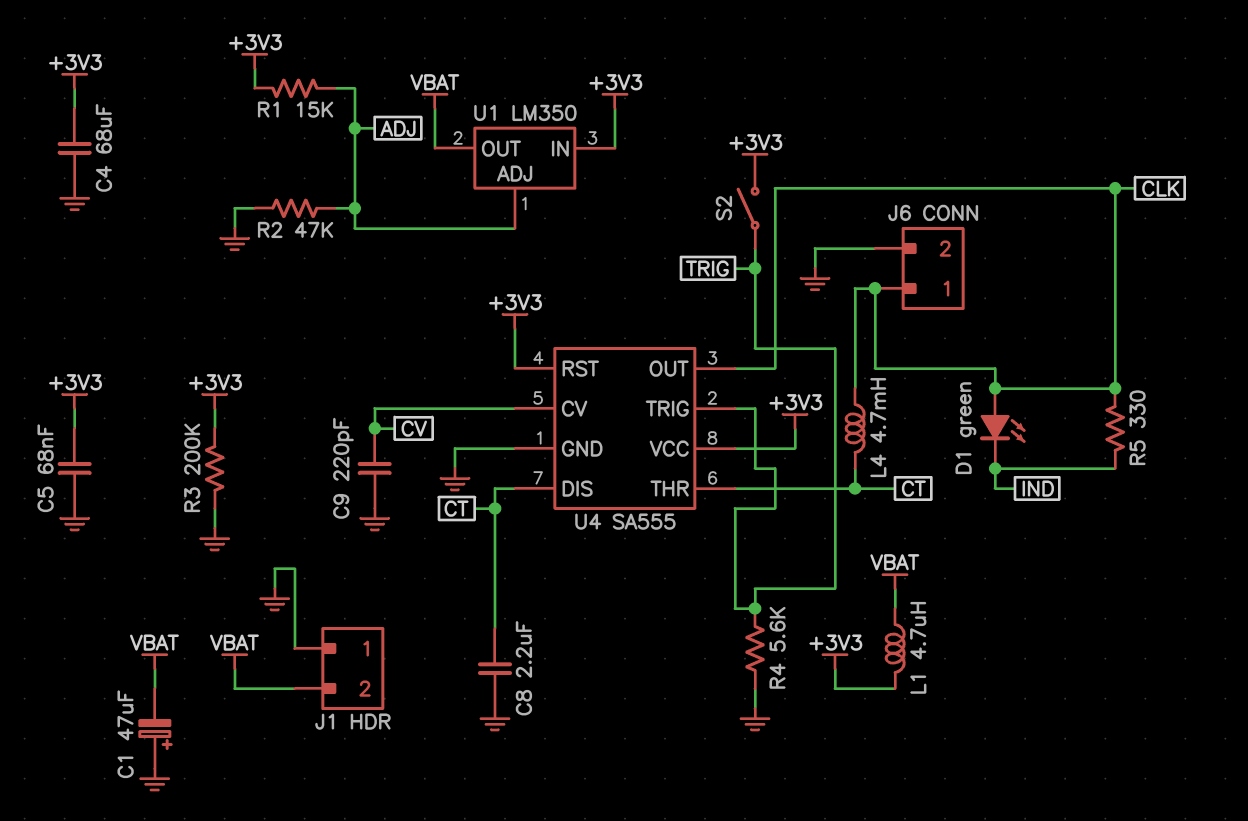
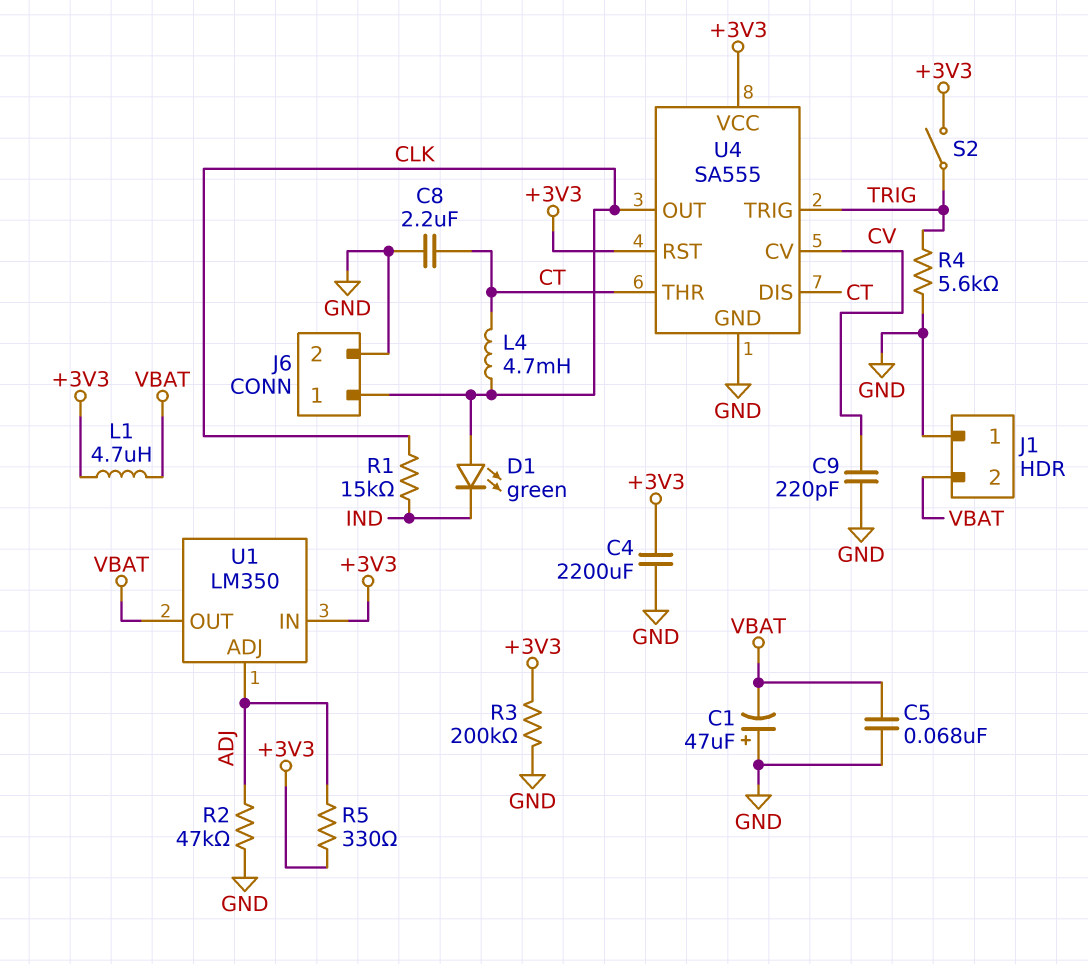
C4: 68uF (+3V3, GND) -> 2200uF (+3V3, GND)
C5: 68nF (+3V3, GND) -> 68nF (GND, VBAT)
R1: 15k (+3V3, ADJ) -> 15k (CLK, IND)
R5: 330 (CLK, IND) -> 330 (+3V3, ADJ)

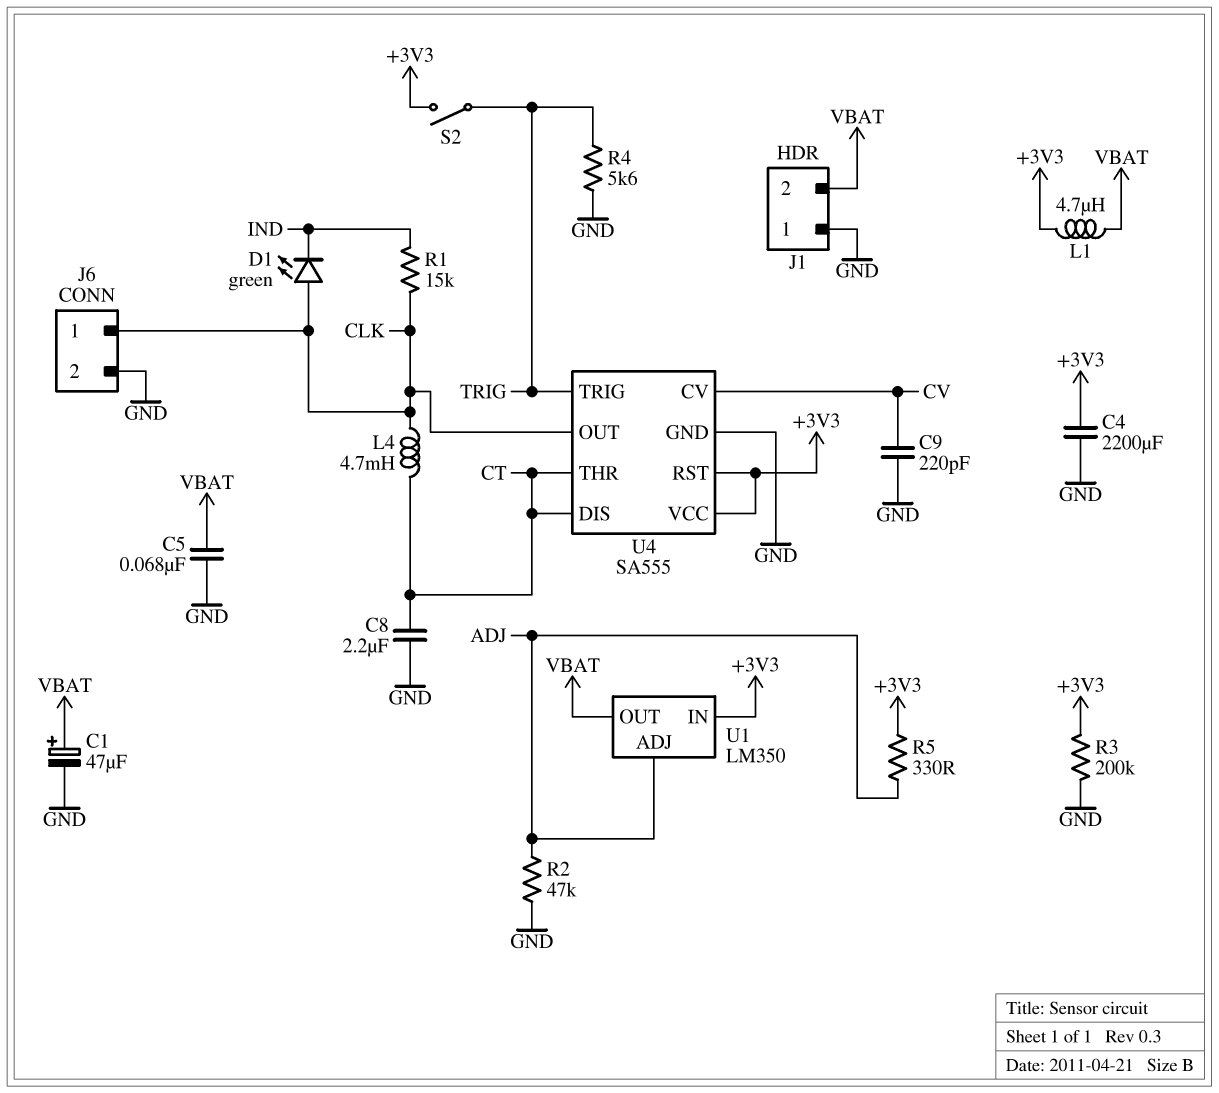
C1: 47uF (plus GND, minus VBAT) -> 47uF (plus VBAT, minus GND)

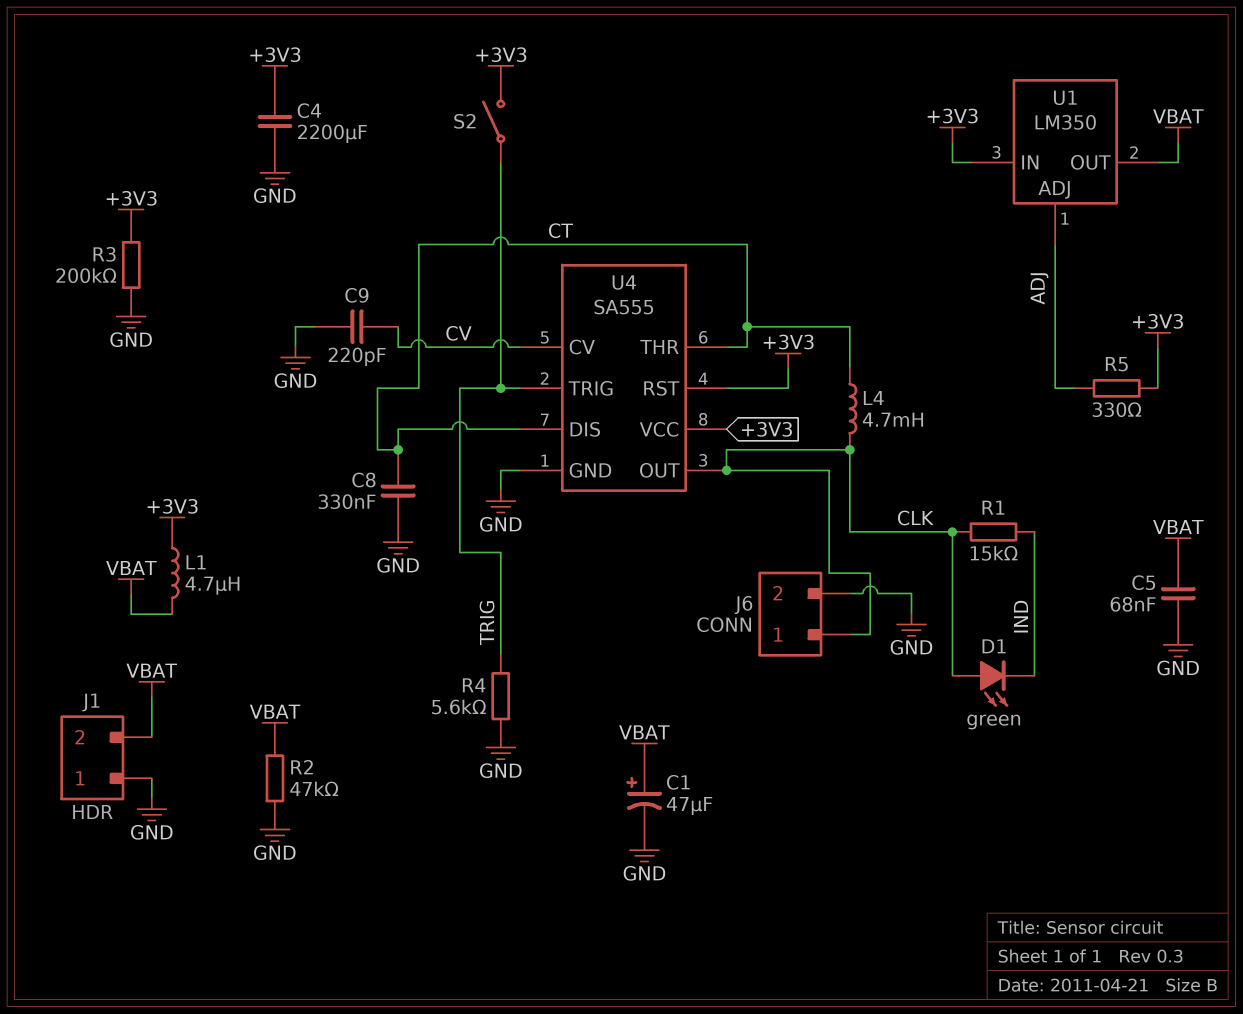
C8: 2.2uF (CT, GND) -> 330nF (CT, GND)
R2: 47k (ADJ, GND) -> 47k (GND, VBAT)

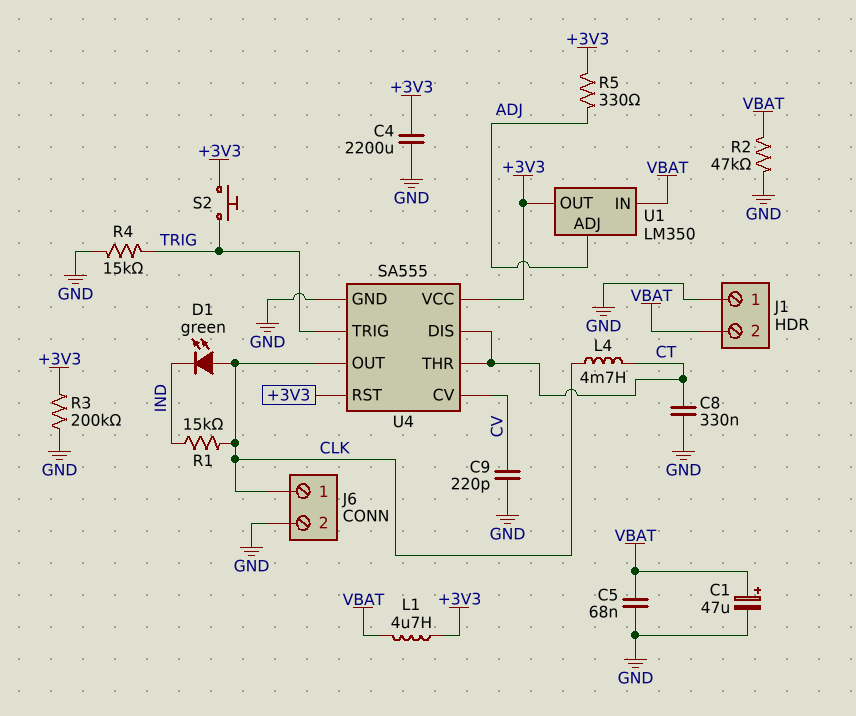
R4: 5.6k (GND, TRIG) -> 15k (GND, TRIG)
S2: switch (+3V3, TRIG) -> button (+3V3, TRIG)
U1 pin IN: +3V3 -> VBAT
U1 pin OUT: VBAT -> +3V3

